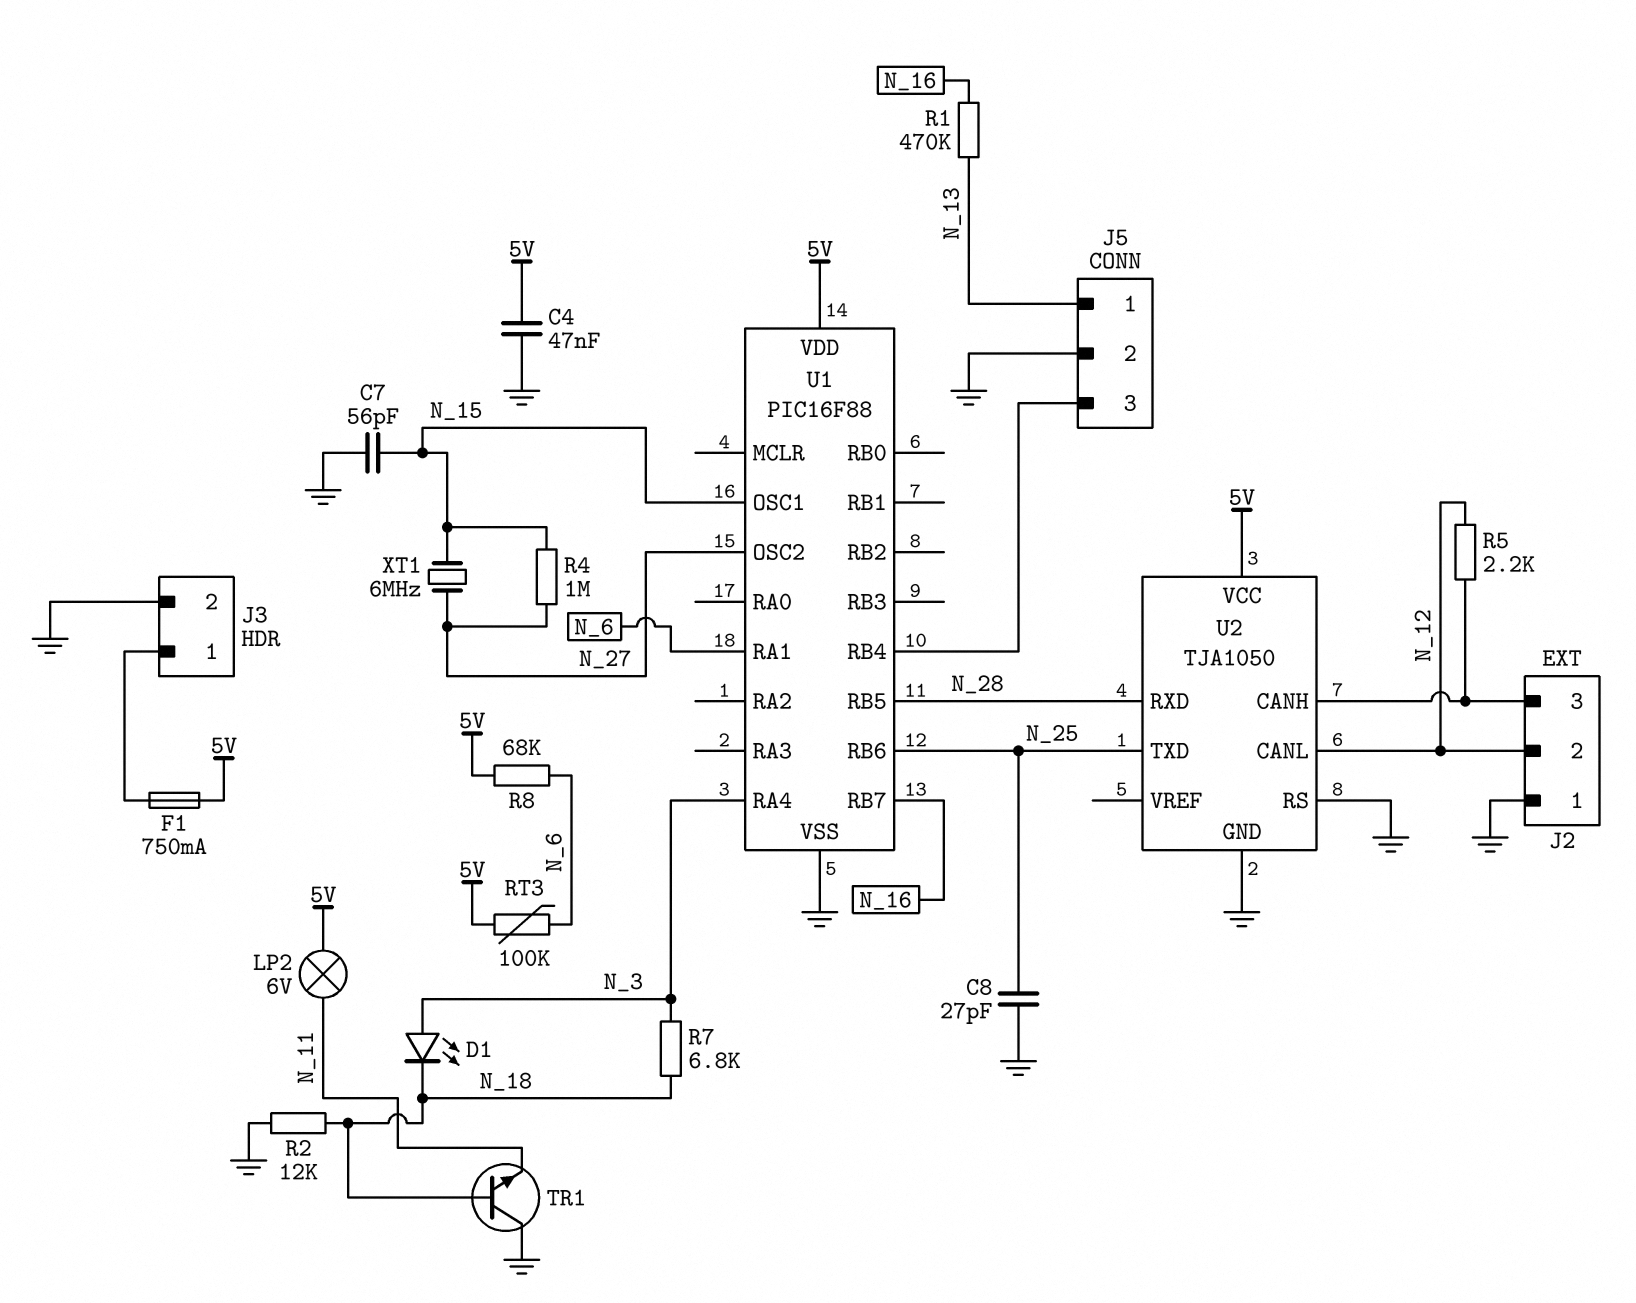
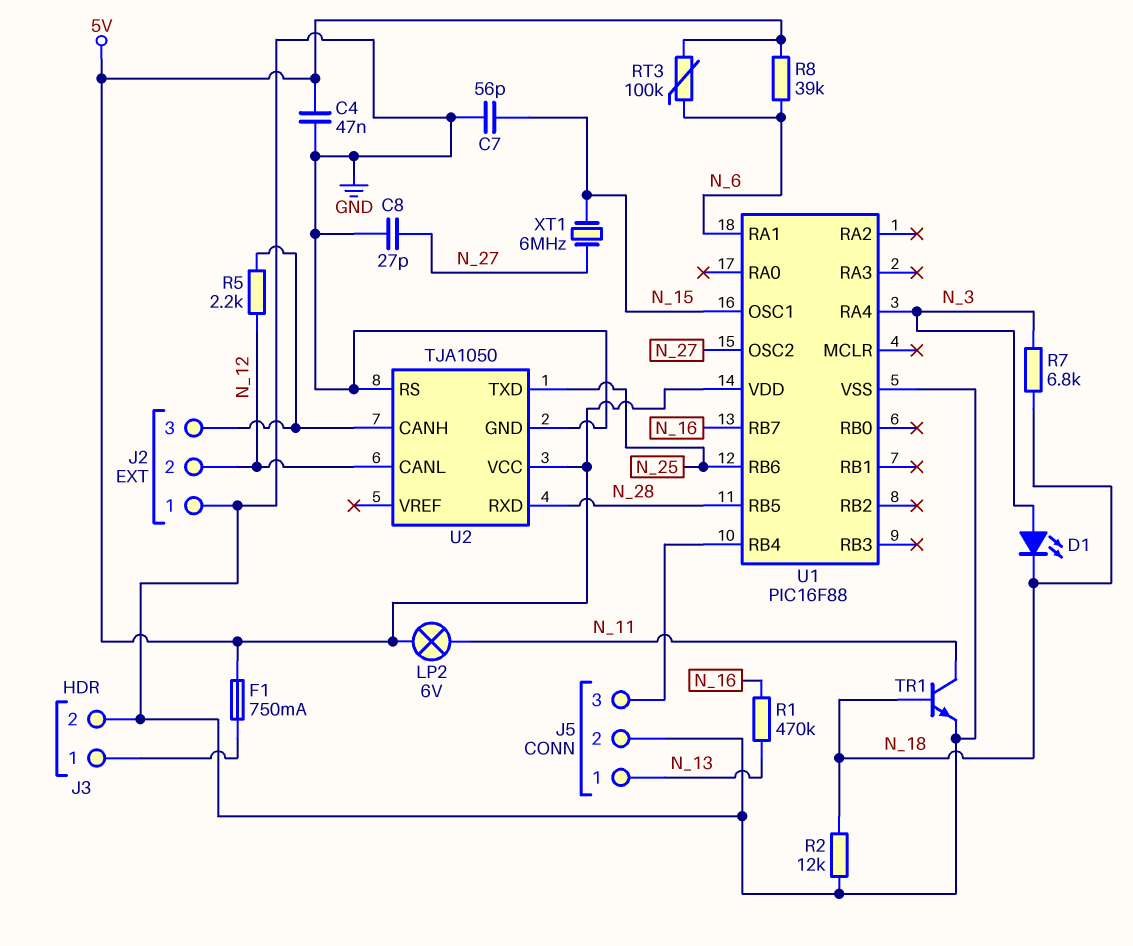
C8: 27pF (GND, N_25) -> 27pF (GND, N_27)
R4: 1M (N_15, N_27) -> none
R8: 68k (5V, N_6) -> 39k (5V, N_6)
TR1: NPN (B N_18, C GND, E N_11) -> NPN (B N_18, C N_11, E GND)

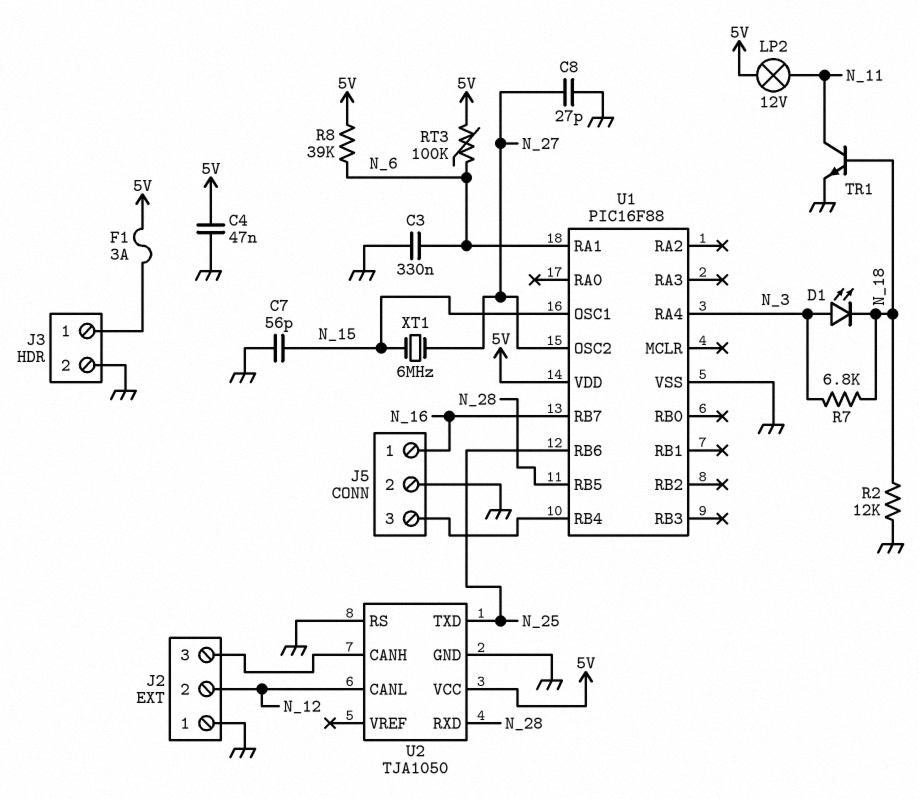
C3: none -> 330nF (GND, N_6)
F1: 750mA (5V, J3/1) -> 3A (5V, J3/1)
J5 pin 1: N_13 -> N_16
LP2: lamp 6V (5V, N_11) -> lamp 12V (5V, N_11)
R1: 470k (N_13, N_16) -> none
R5: 2.2k (J2/3, N_12) -> none

